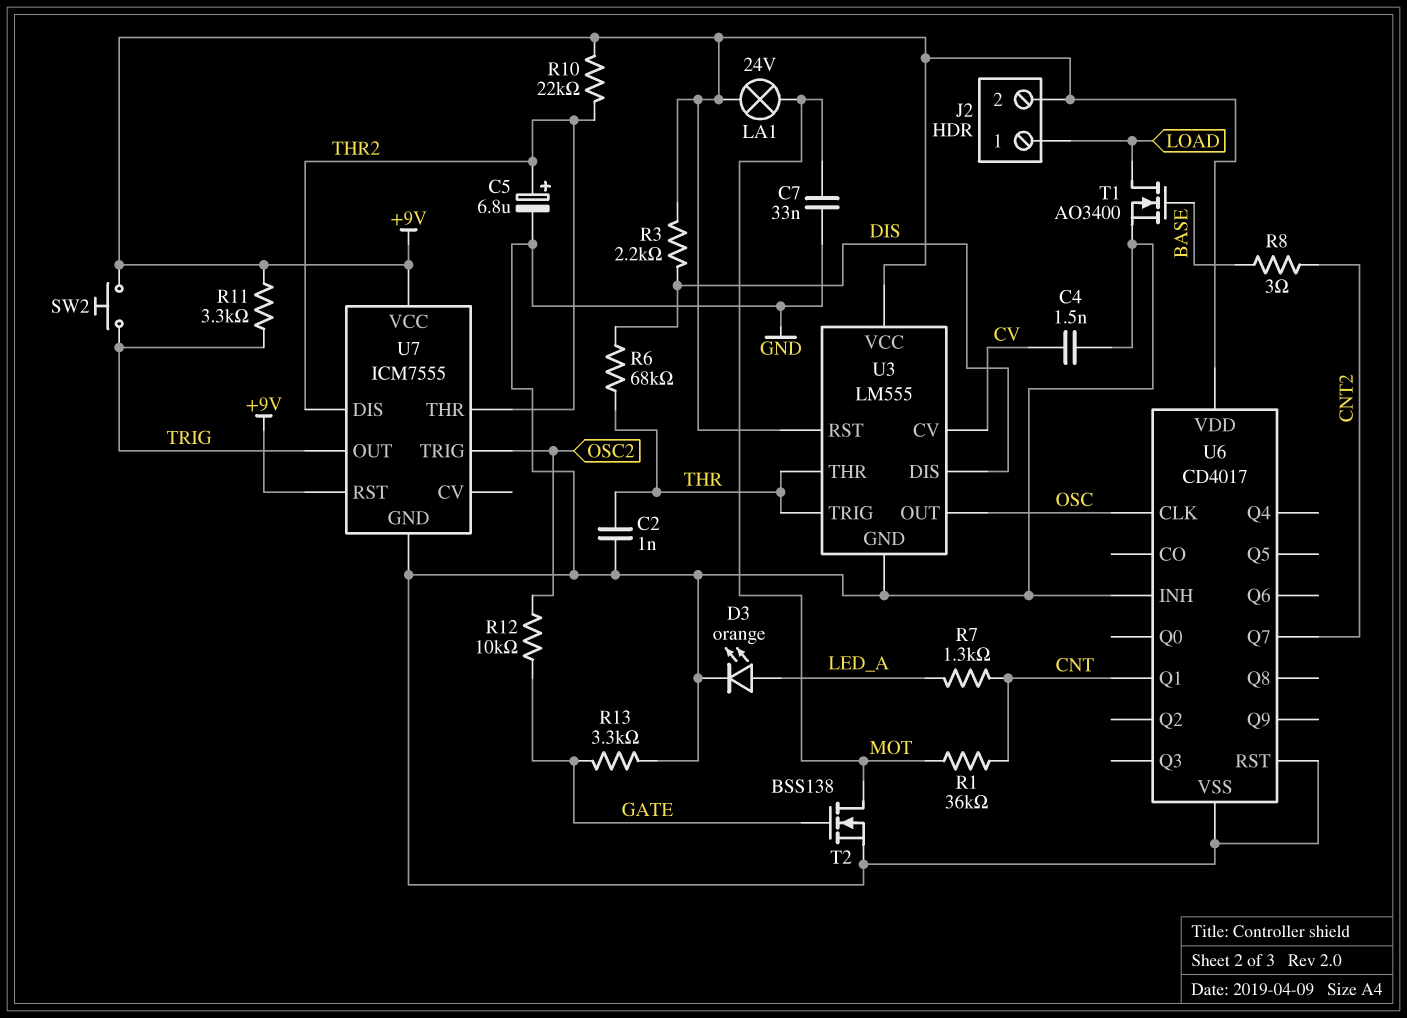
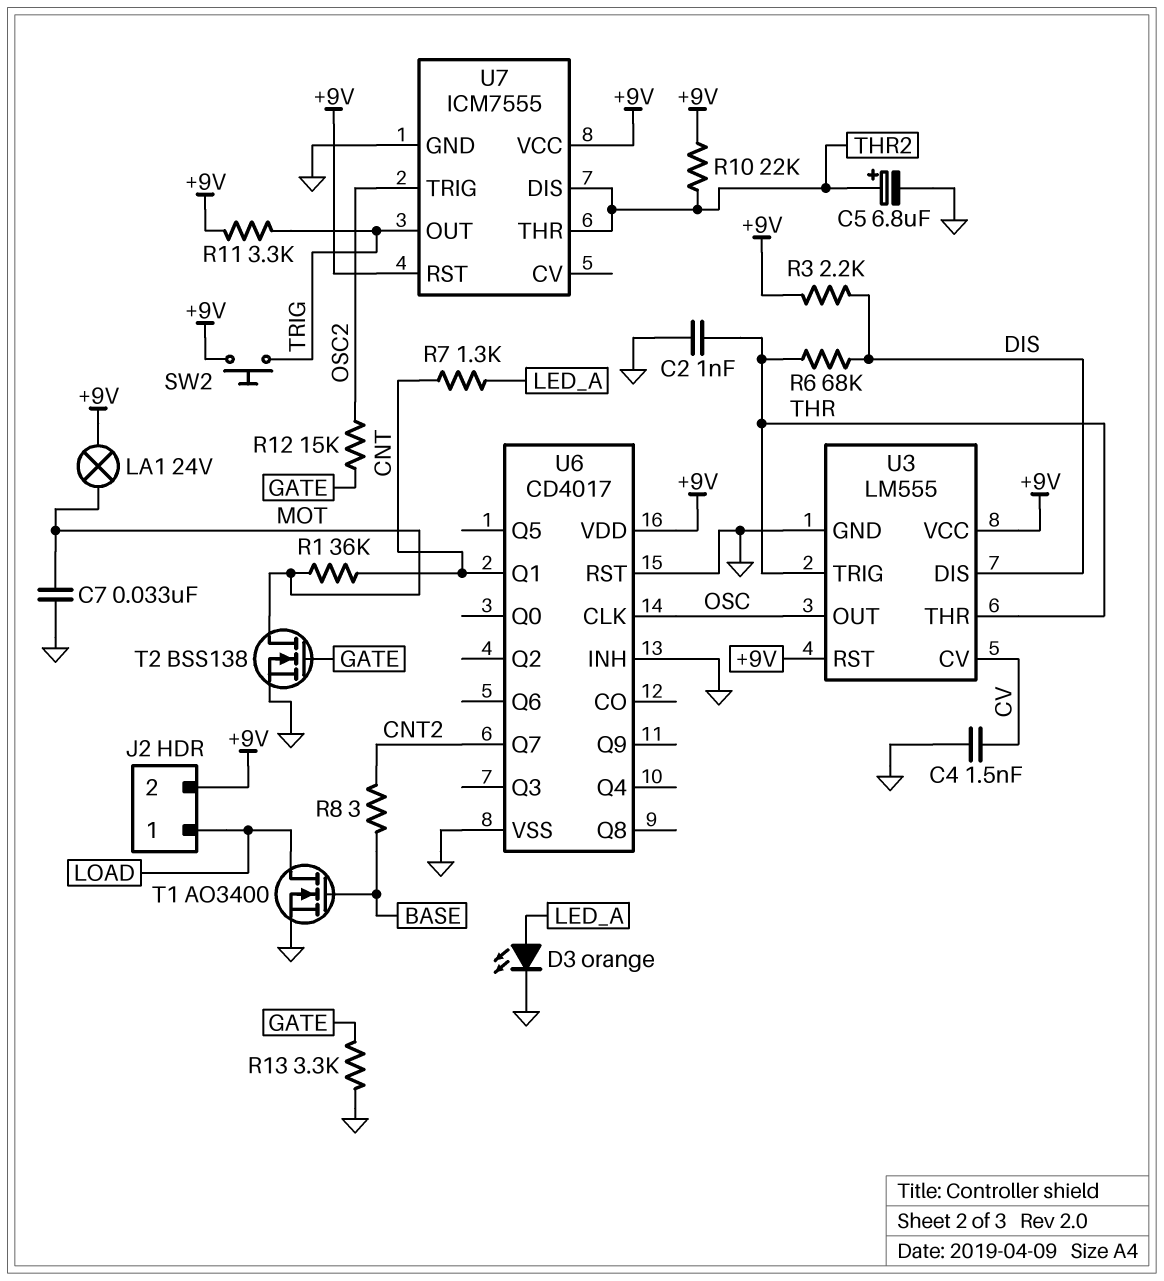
R12: 10k (GATE, OSC2) -> 15k (GATE, OSC2)

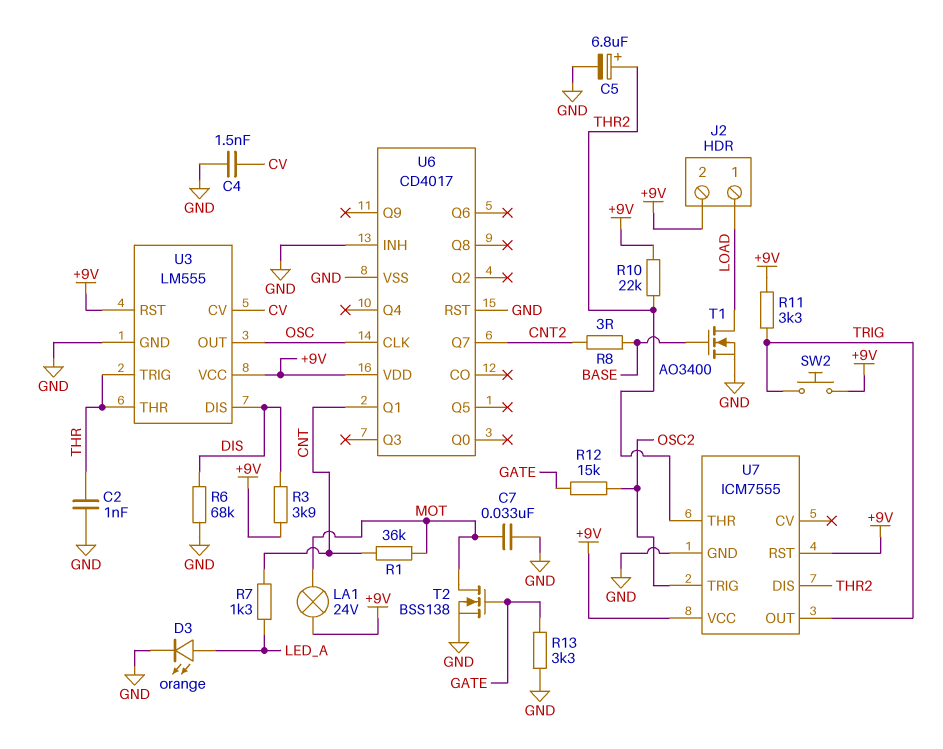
R3: 2.2k (+9V, DIS) -> 3.9k (+9V, DIS)
R6: 68k (DIS, THR) -> 68k (DIS, GND)

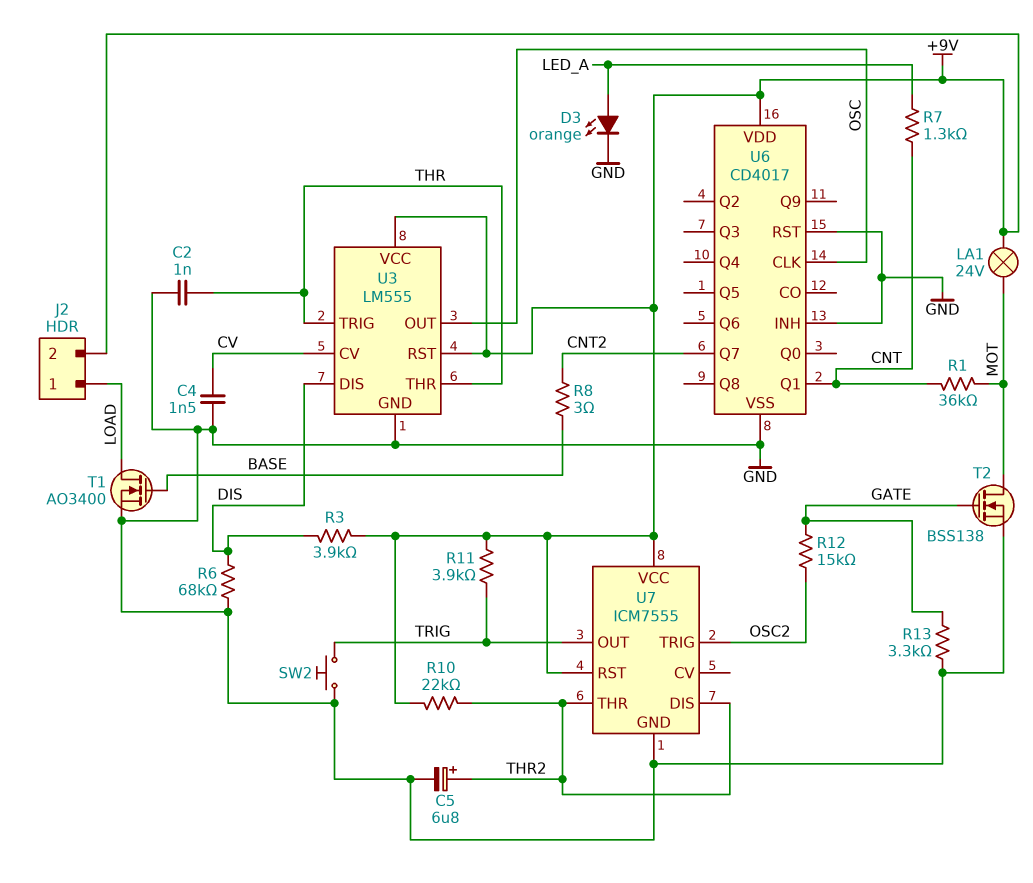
C7: 33nF (GND, MOT) -> none
R11: 3.3k (+9V, TRIG) -> 3.9k (+9V, TRIG)
SW2: button (+9V, TRIG) -> button (GND, TRIG)

